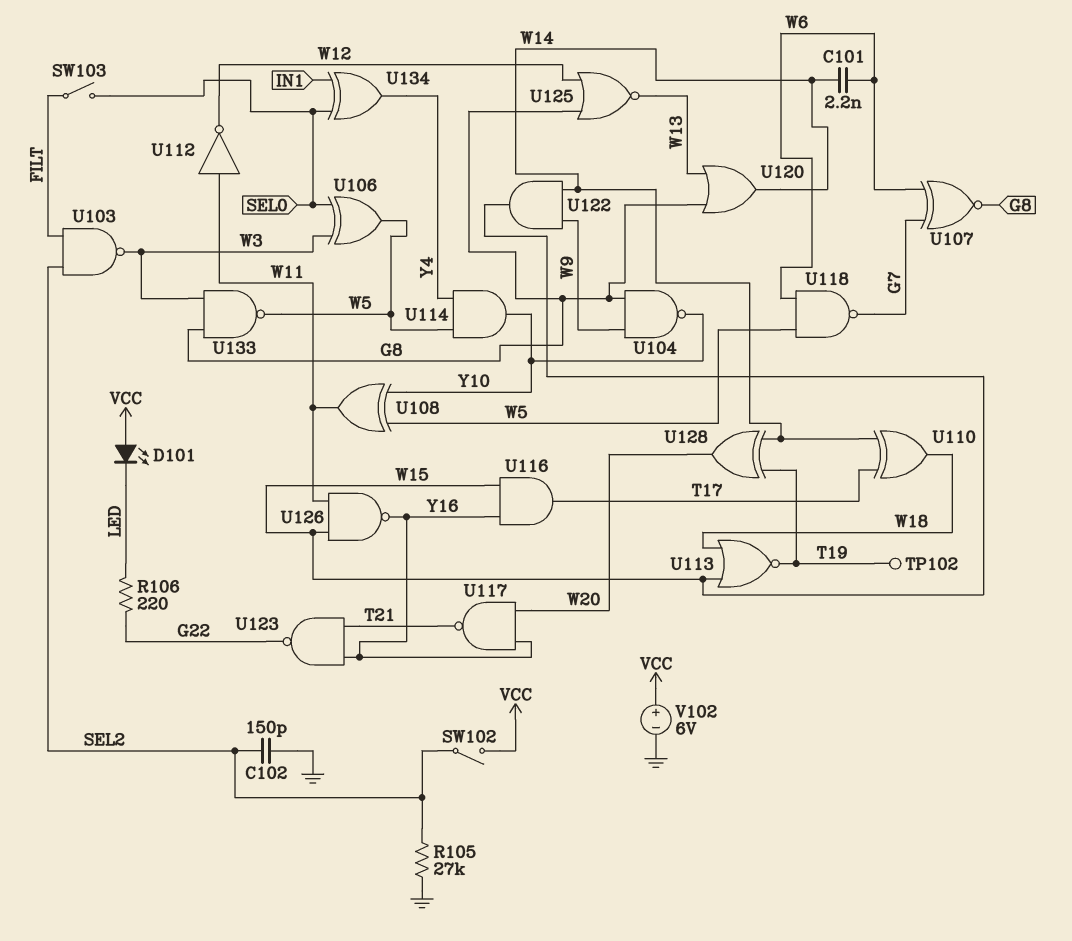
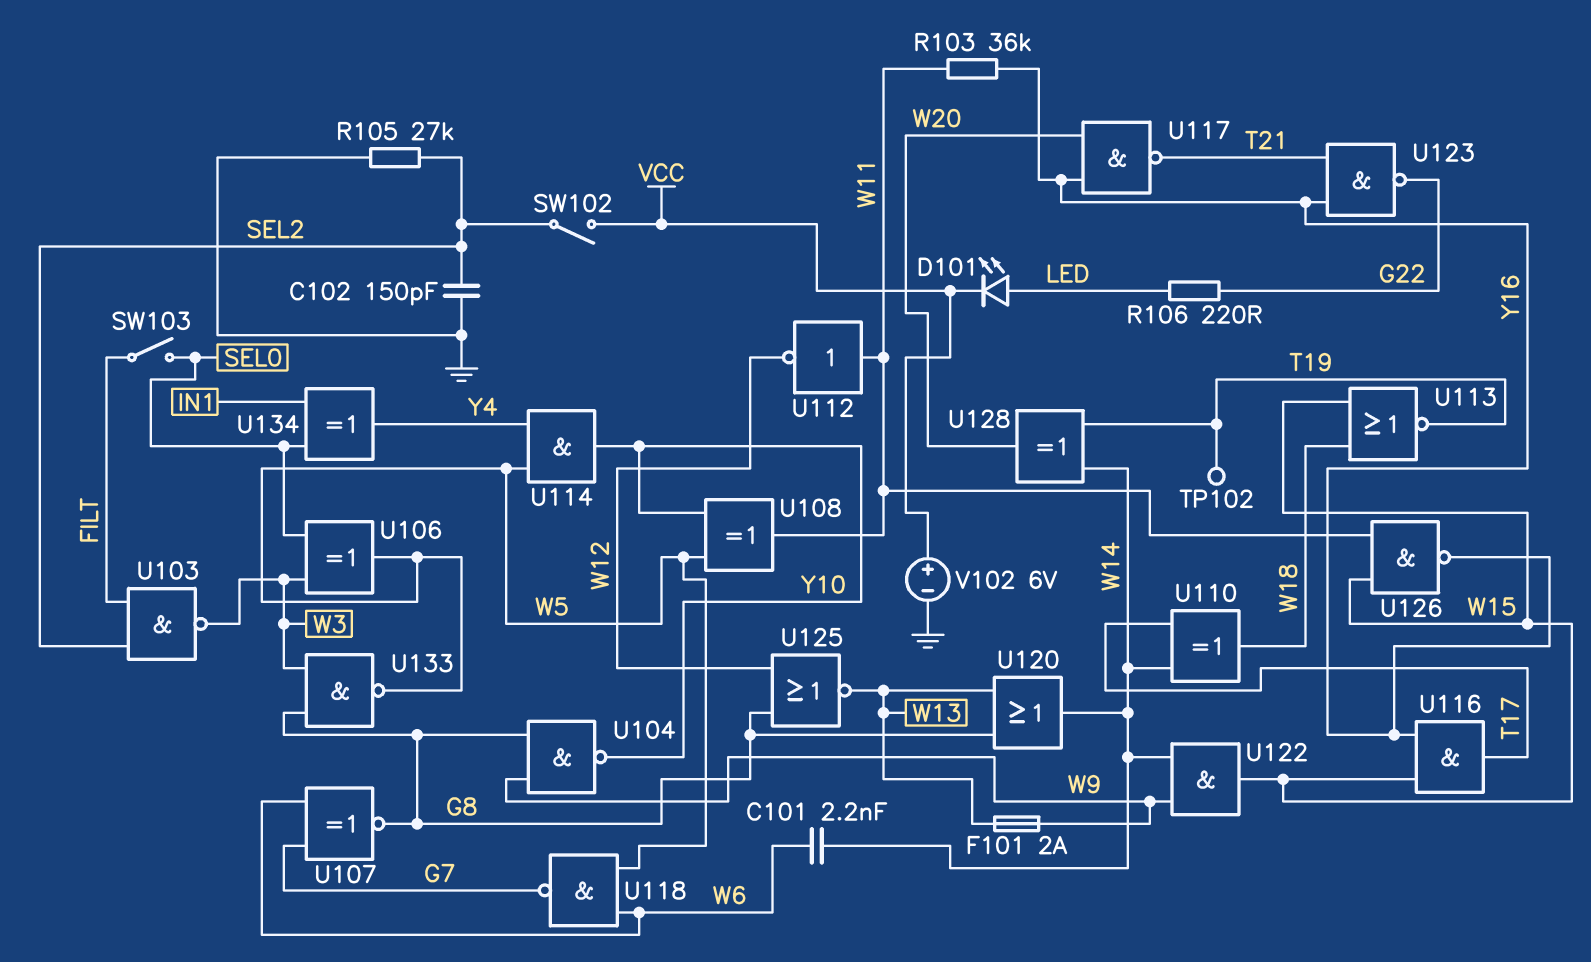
D101: LED (A VCC, K LED) -> LED (A LED, K VCC)
F101: none -> 2A (W9, W13)
R103: none -> 36k (W11, Y16)

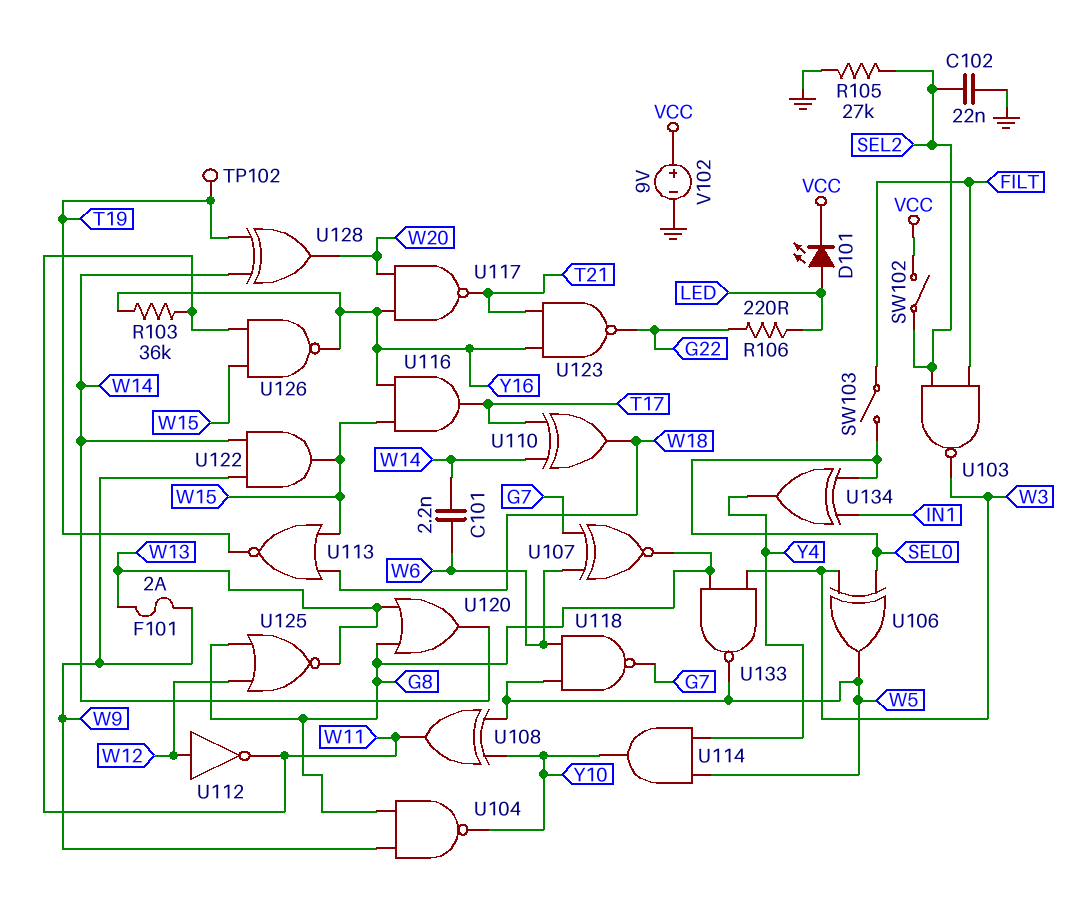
C102: 150pF (GND, SEL2) -> 22nF (GND, SEL2)
U112: NOT (in W11, out W12) -> NOT (in W12, out W11)
V102: 6V (plus VCC, minus GND) -> 9V (plus VCC, minus GND)

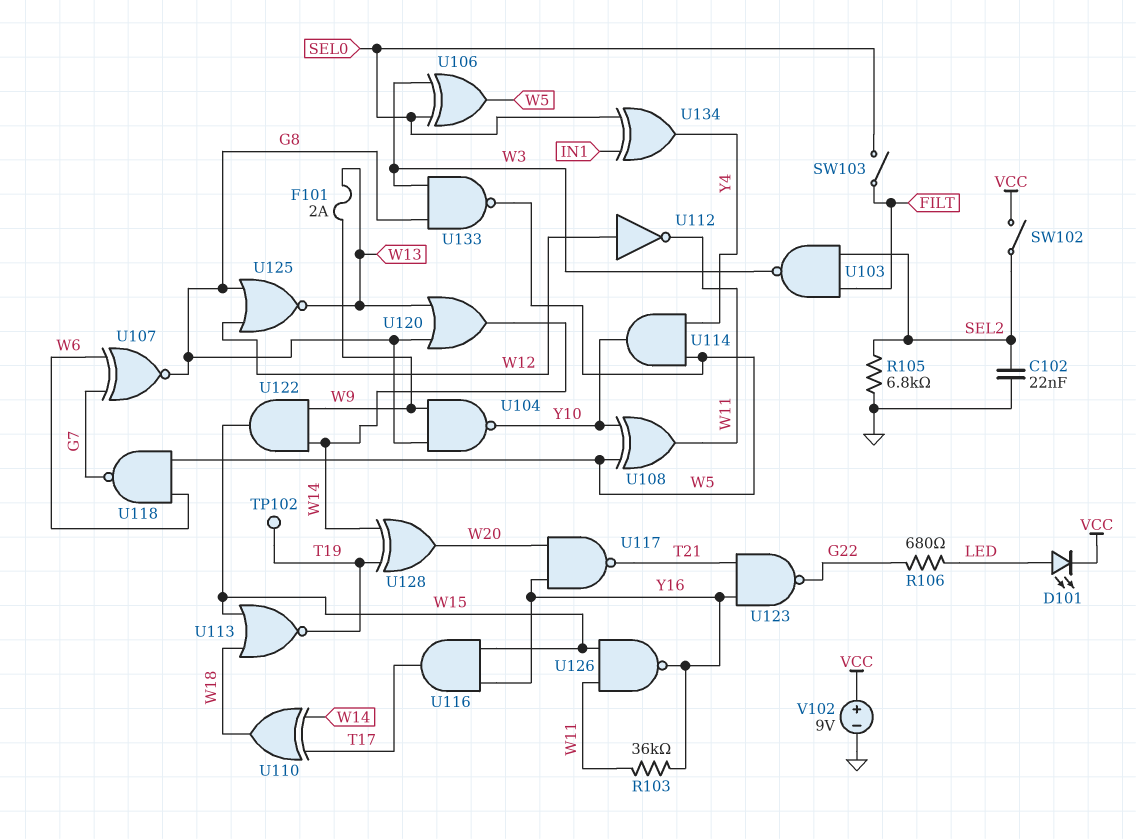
C101: 2.2nF (W6, W14) -> none
R105: 27k (GND, SEL2) -> 6.8k (GND, SEL2)
R106: 220 (G22, LED) -> 680 (G22, LED)

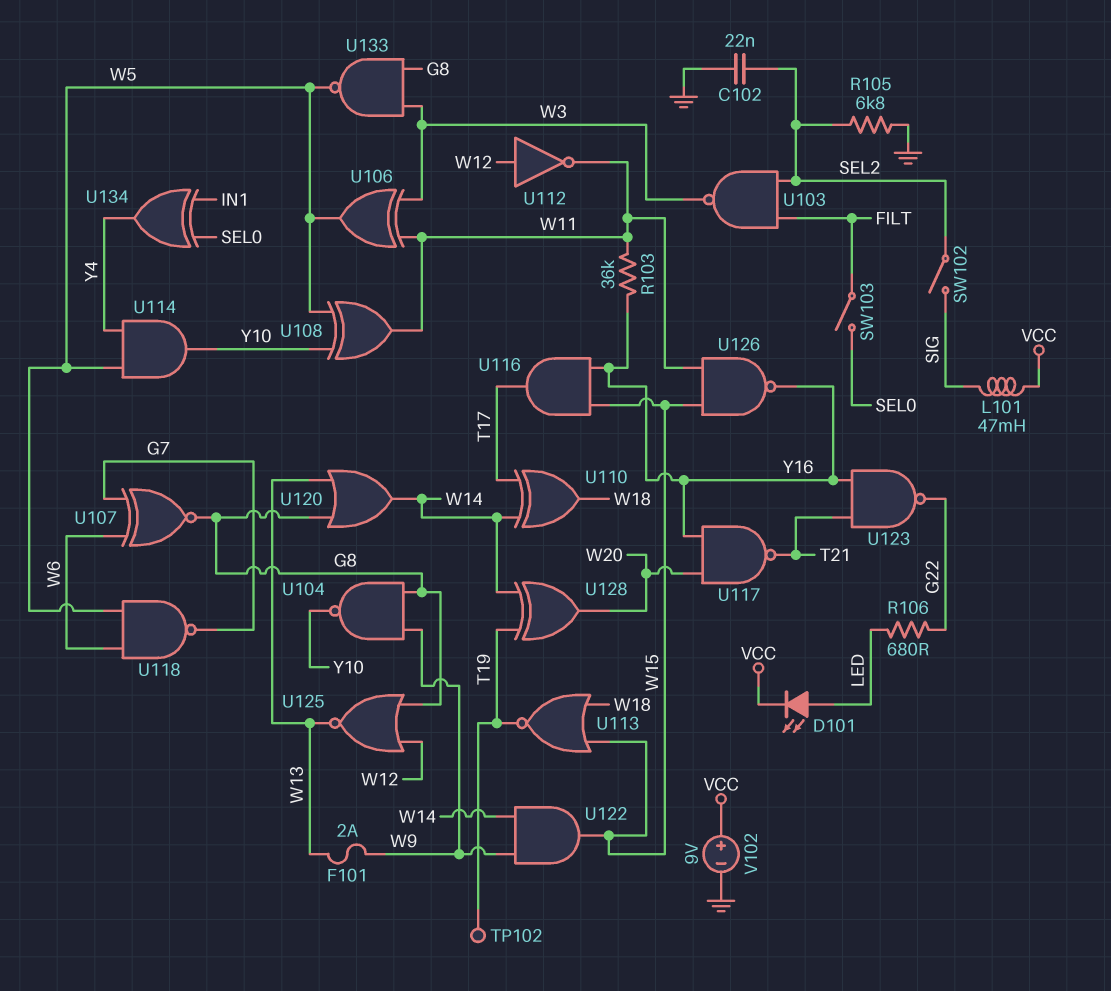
L101: none -> 47mH (SIG, VCC)
SW102: switch (SEL2, VCC) -> switch (SEL2, SIG)
U106: XOR (in SEL0, in W3, out W5) -> XOR (in W3, in W11, out W5)

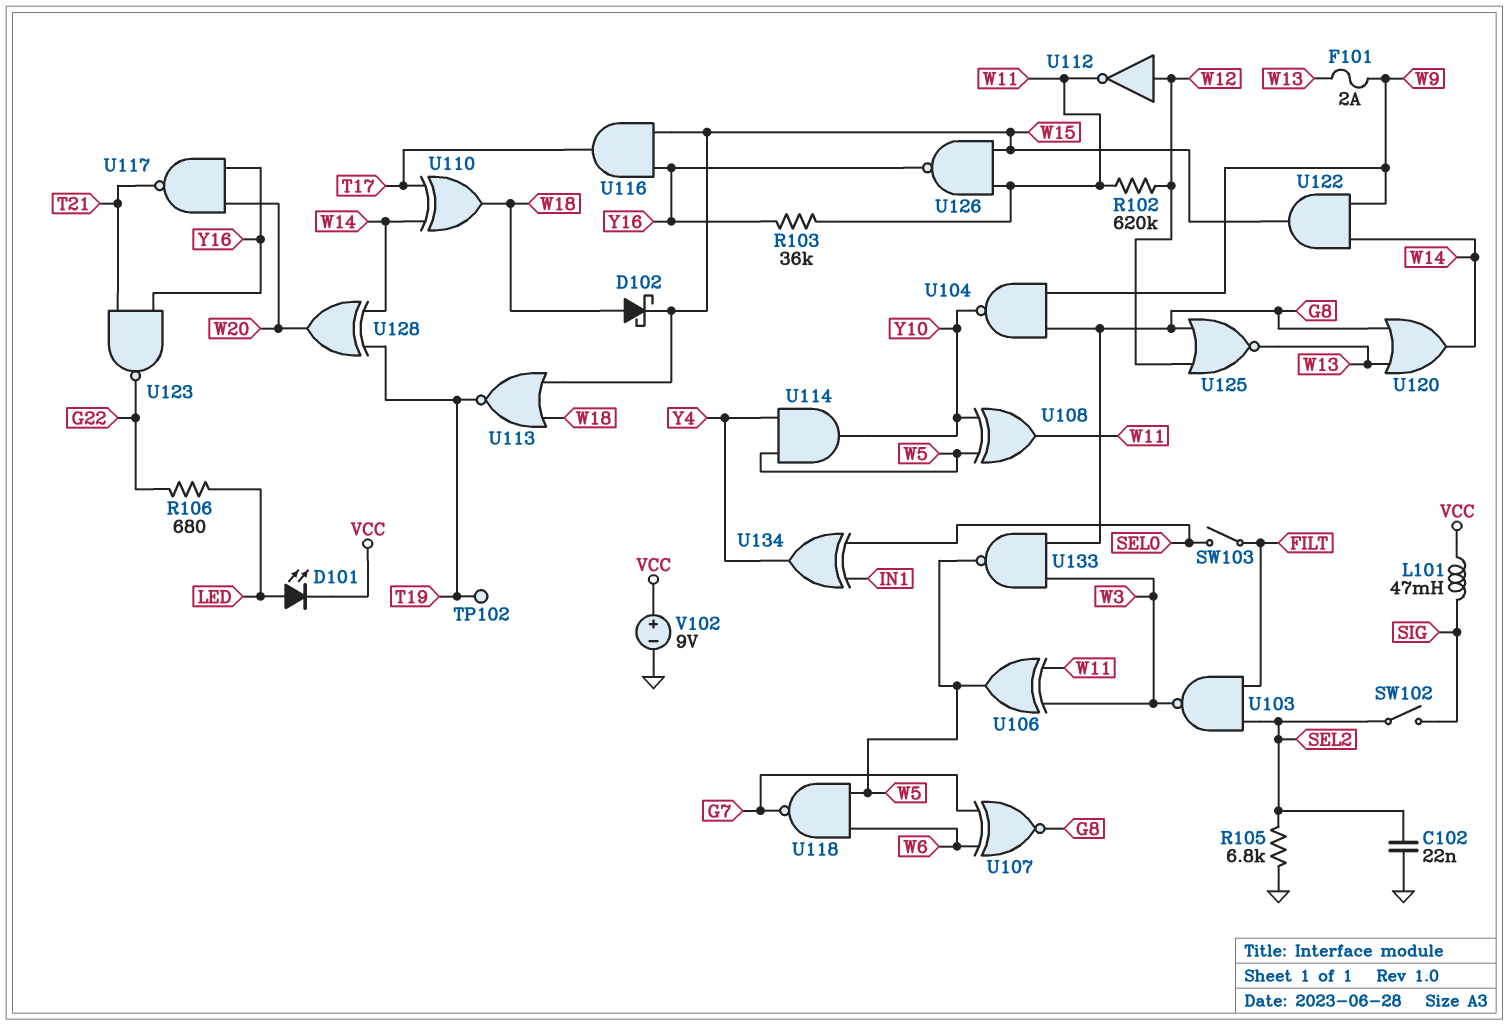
D102: none -> schottky (A W18, K W15)
R102: none -> 620k (W11, W12)

